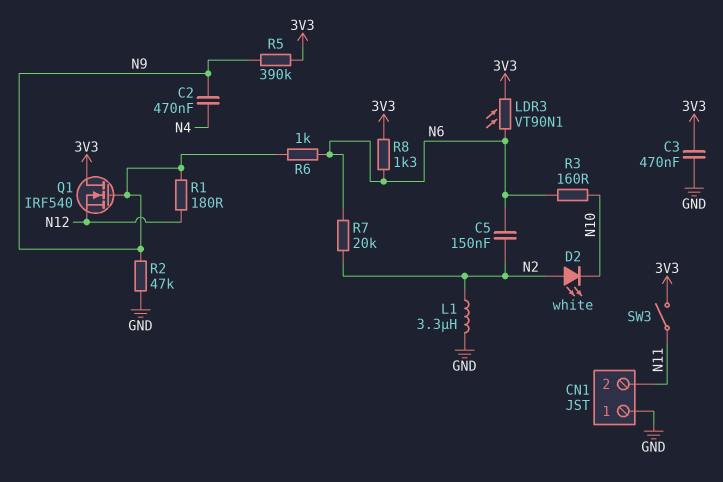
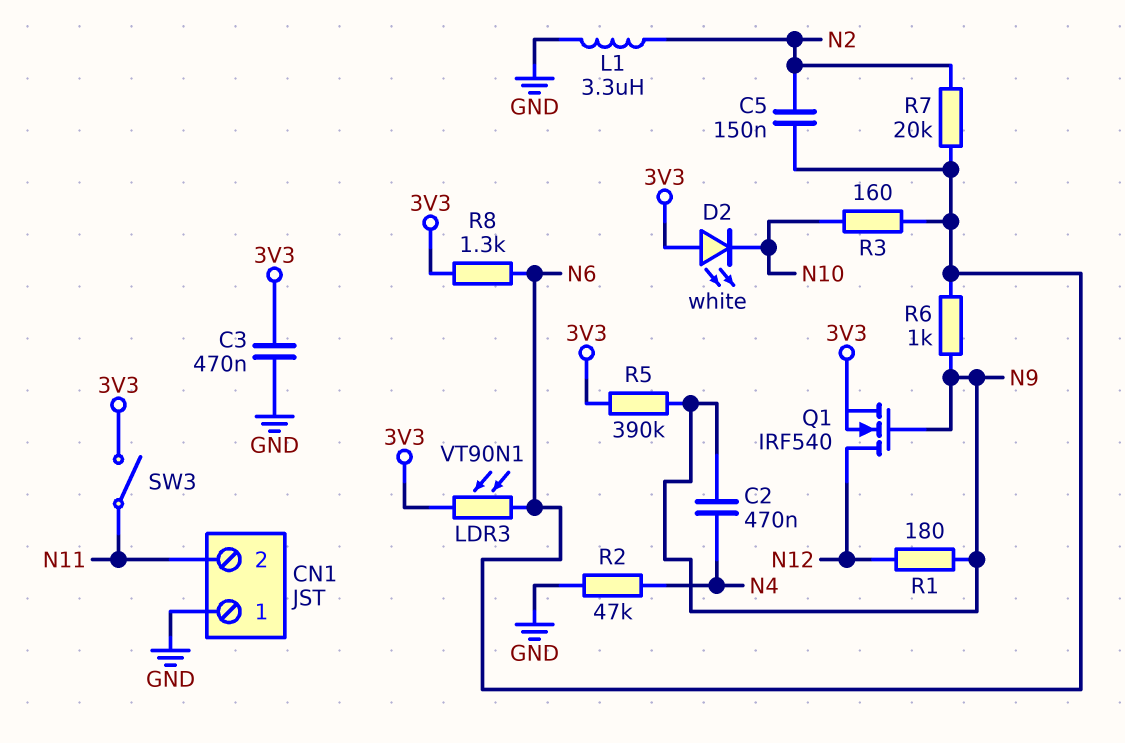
D2: LED white (A N2, K N10) -> LED white (A 3V3, K N10)
Q1: NMOS IRF540 (G N9, D 3V3, S N12) -> NMOS IRF540 (G N9, D N12, S 3V3)
R2: 47k (GND, N9) -> 47k (GND, N4)

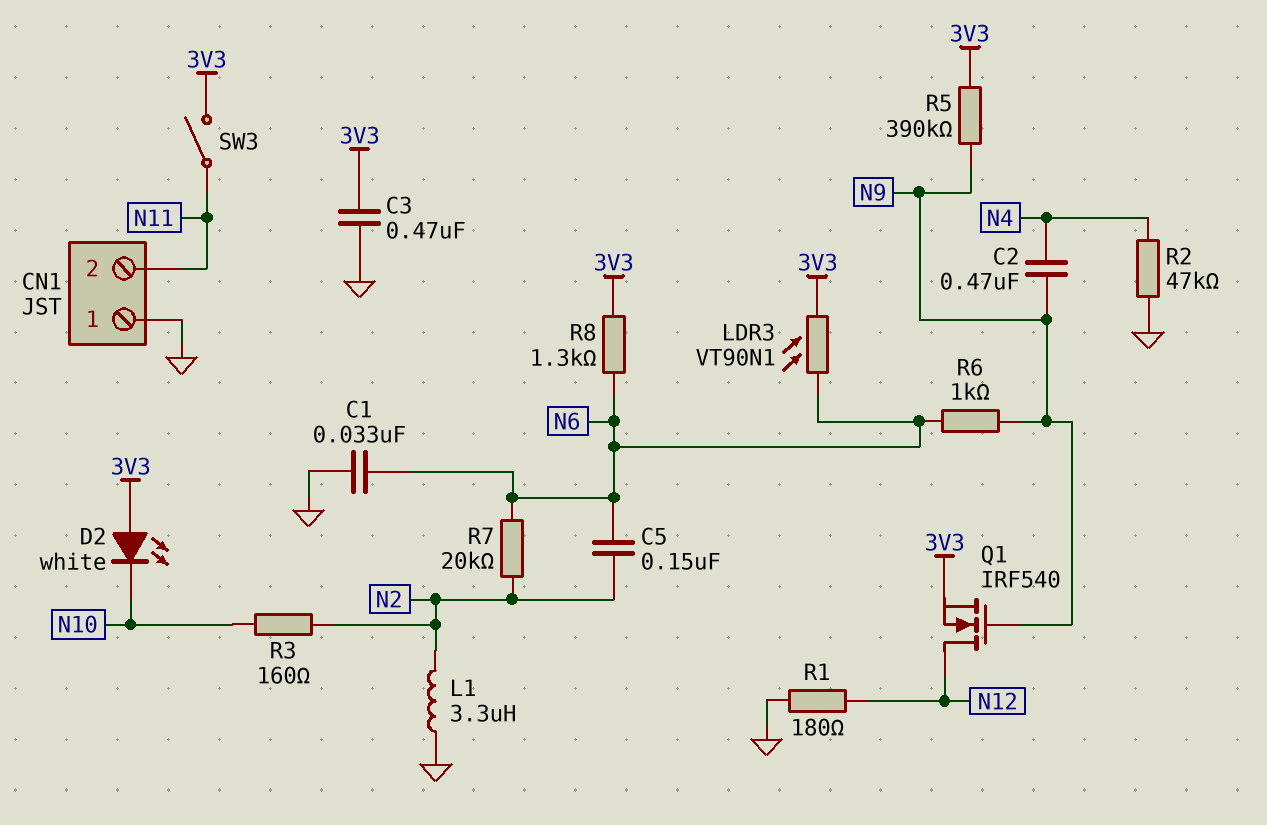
C1: none -> 33nF (GND, N6)
R1: 180 (N9, N12) -> 180 (GND, N12)
R3: 160 (N6, N10) -> 160 (N2, N10)

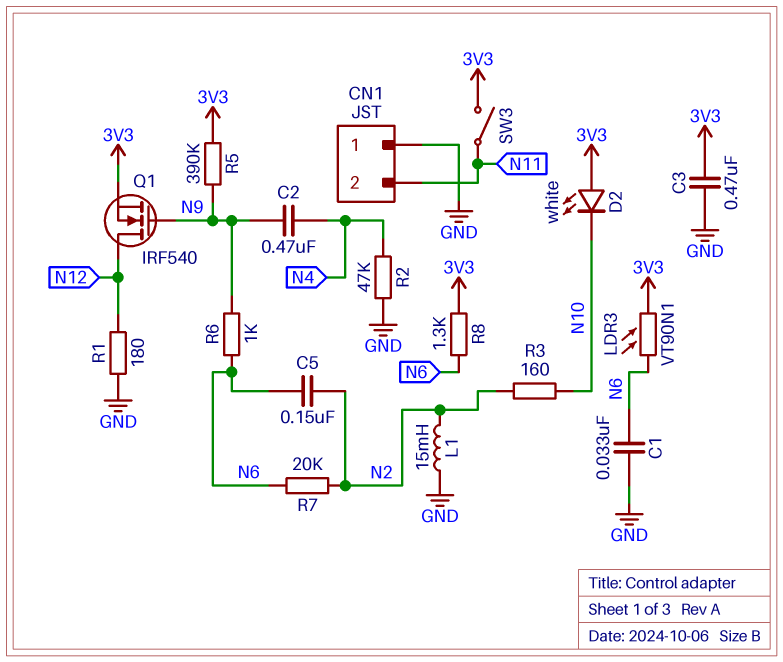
L1: 3.3uH (GND, N2) -> 15mH (GND, N2)

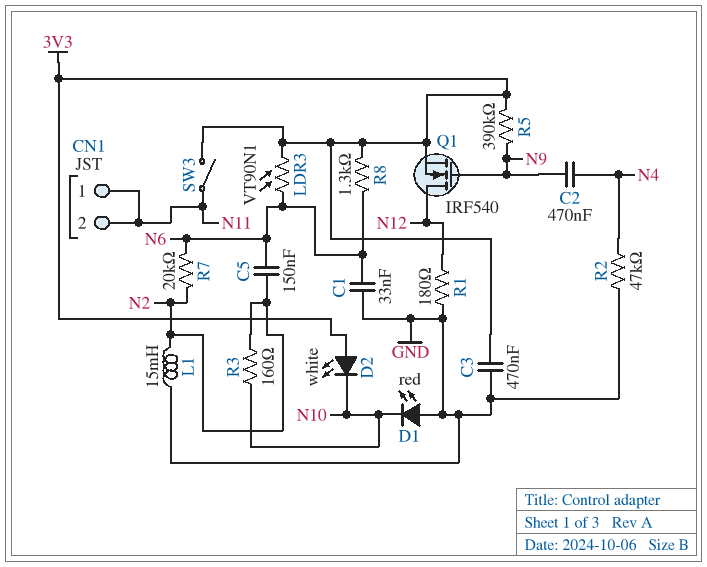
CN1 pin 1: GND -> N11
D1: none -> LED red (A GND, K N10)
R6: 1k (N6, N9) -> none

